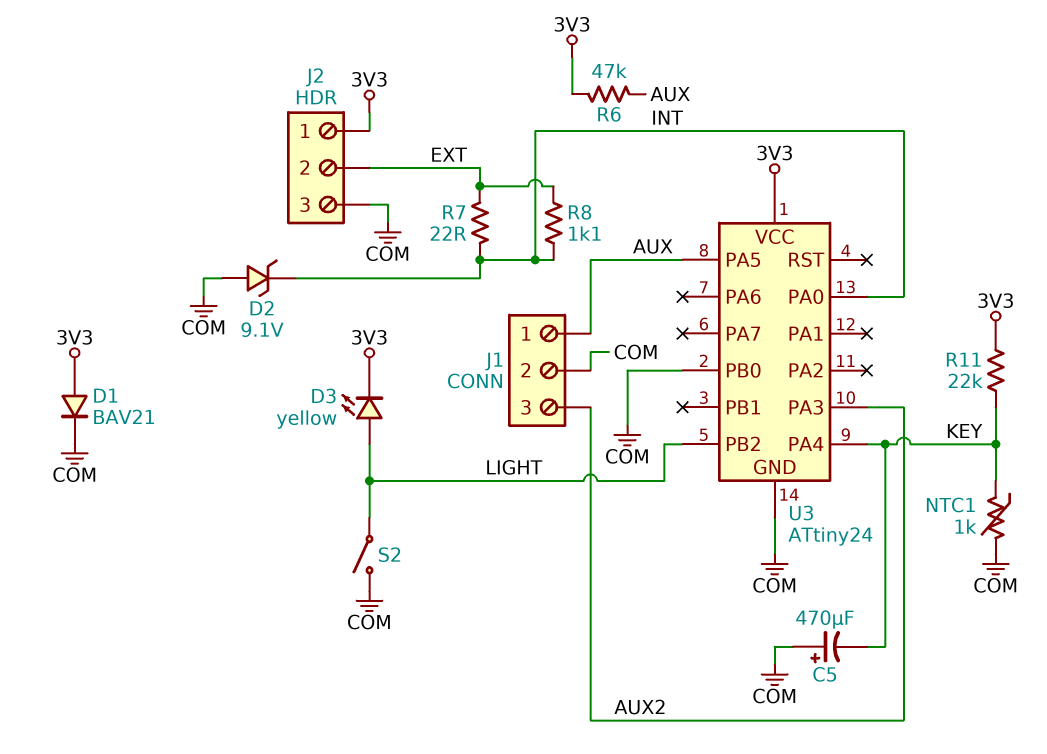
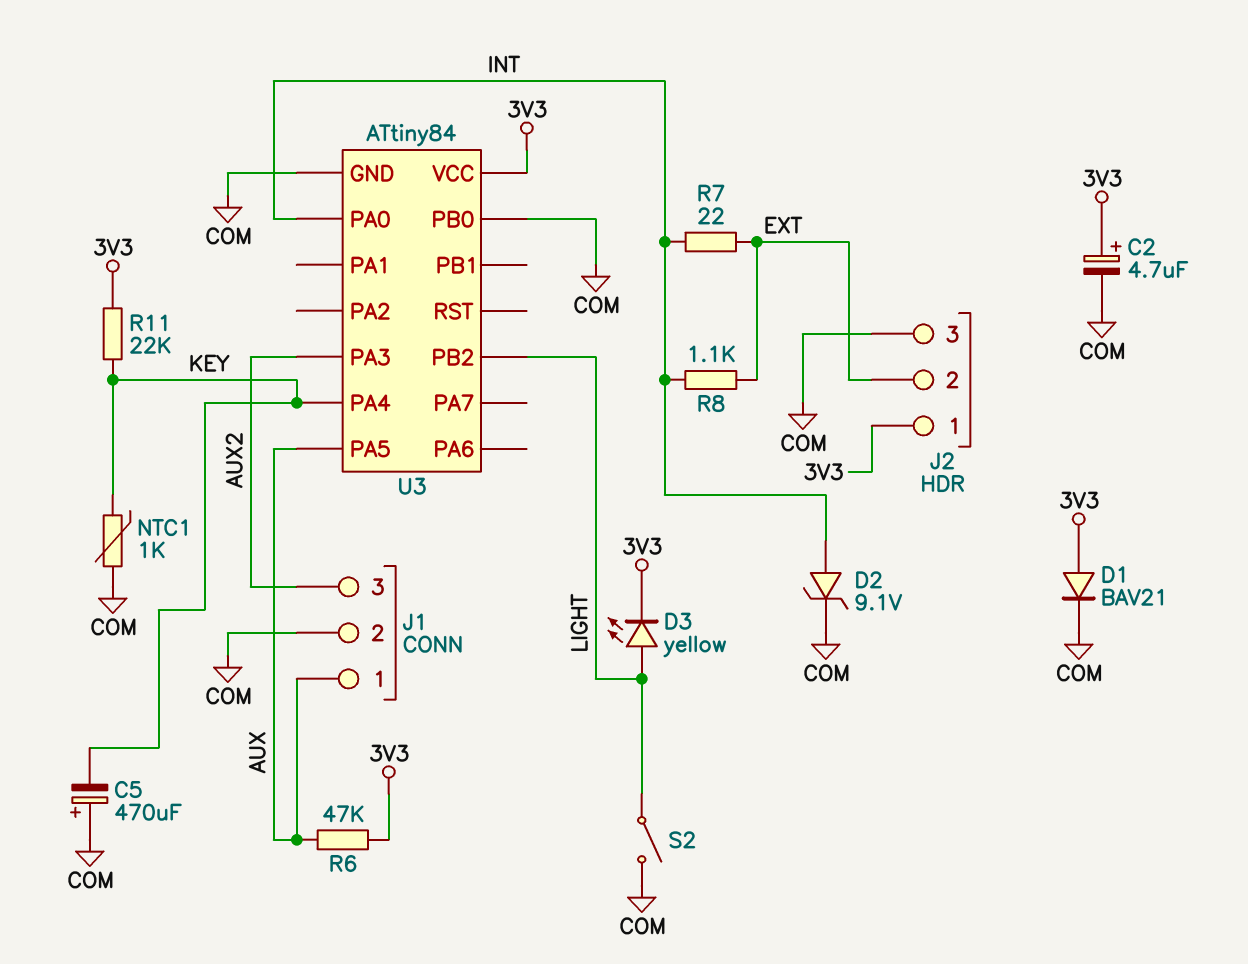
C2: none -> 4.7uF (plus 3V3, minus COM)
D2: zener 9.1V (A COM, K INT) -> zener 9.1V (A INT, K COM)
U3: ATtiny24 -> ATtiny84

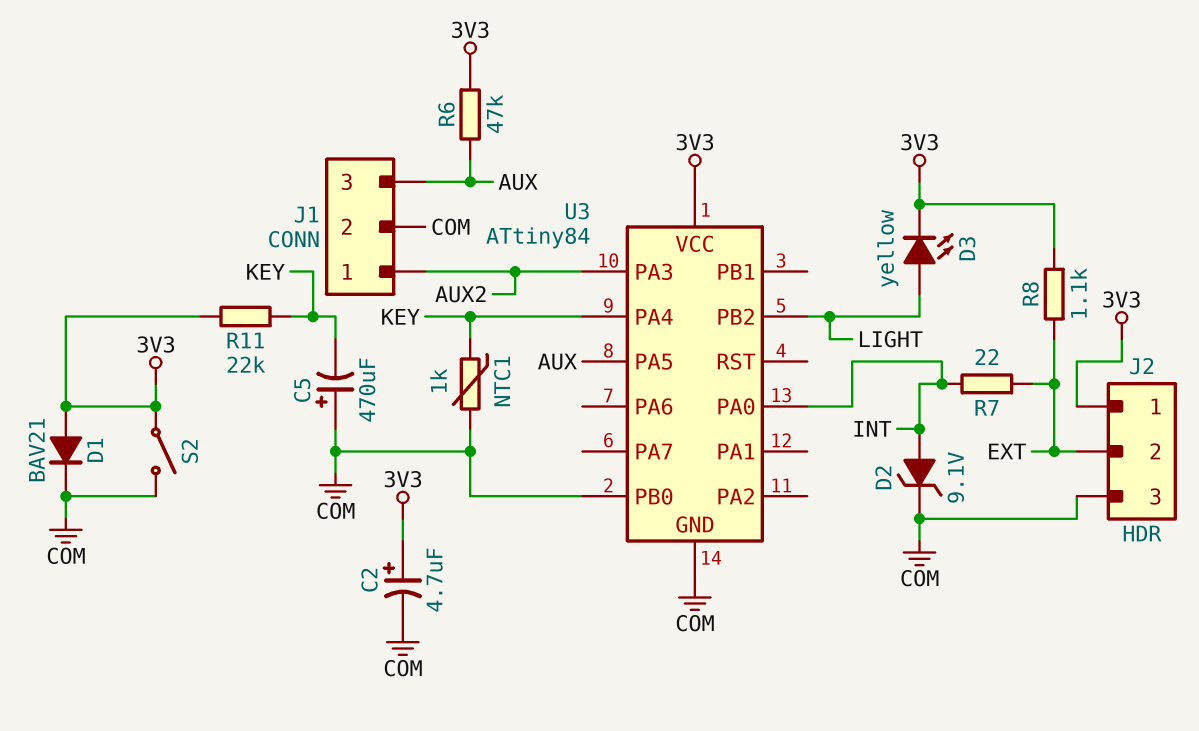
J1 pin 1: AUX -> AUX2
J1 pin 3: AUX2 -> AUX
R8: 1.1k (EXT, INT) -> 1.1k (3V3, EXT)
S2: switch (COM, LIGHT) -> switch (3V3, COM)

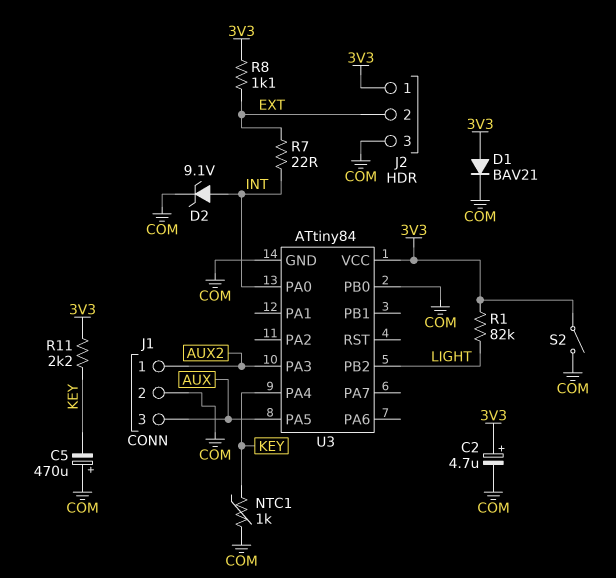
D3: LED yellow (A LIGHT, K 3V3) -> none
R1: none -> 82k (3V3, LIGHT)
R6: 47k (3V3, AUX) -> none
R11: 22k (3V3, KEY) -> 2.2k (3V3, KEY)

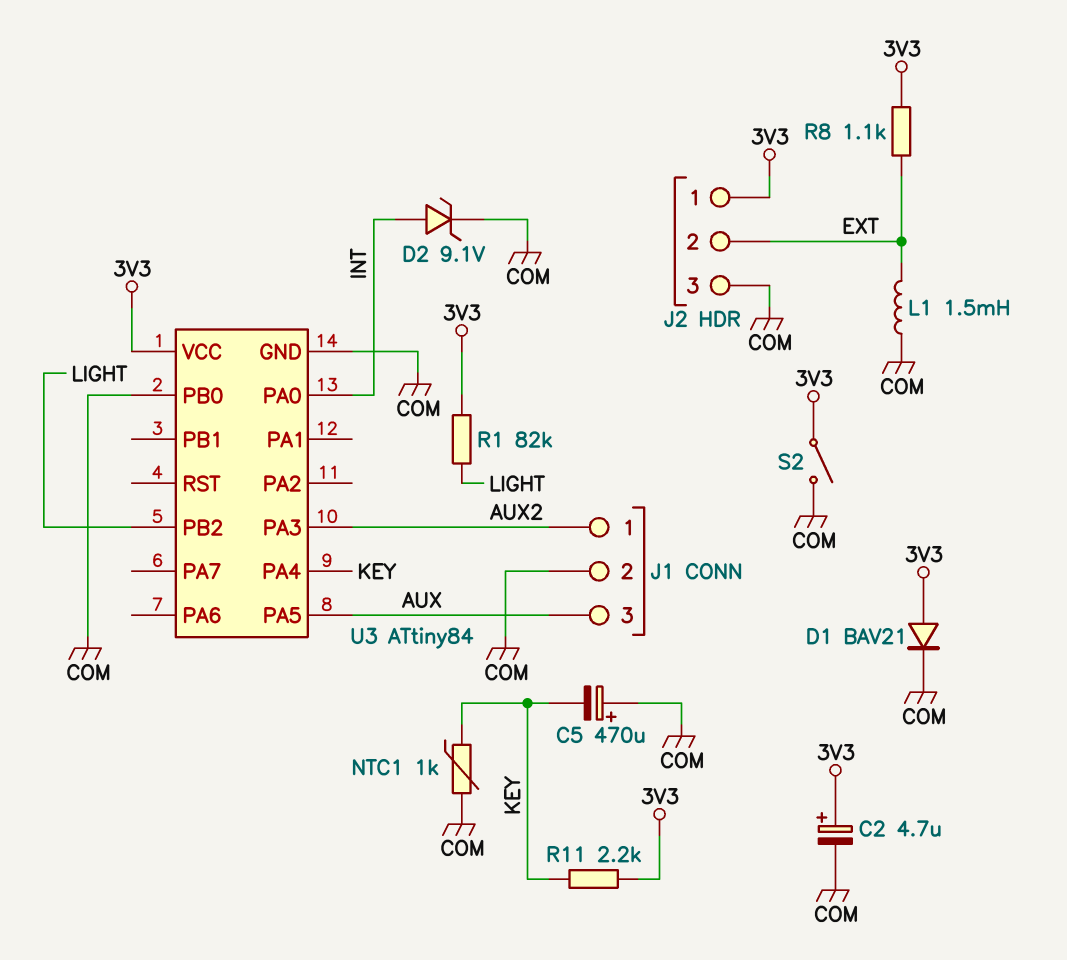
L1: none -> 1.5mH (COM, EXT)
R7: 22 (EXT, INT) -> none

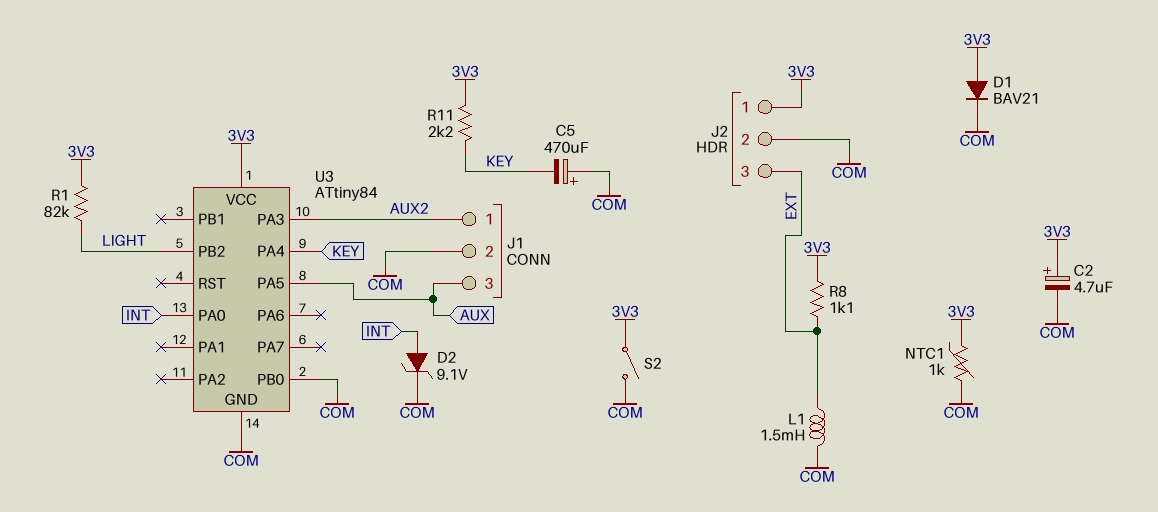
J2 pin 2: EXT -> COM
J2 pin 3: COM -> EXT
NTC1: 1k (COM, KEY) -> 1k (3V3, COM)

